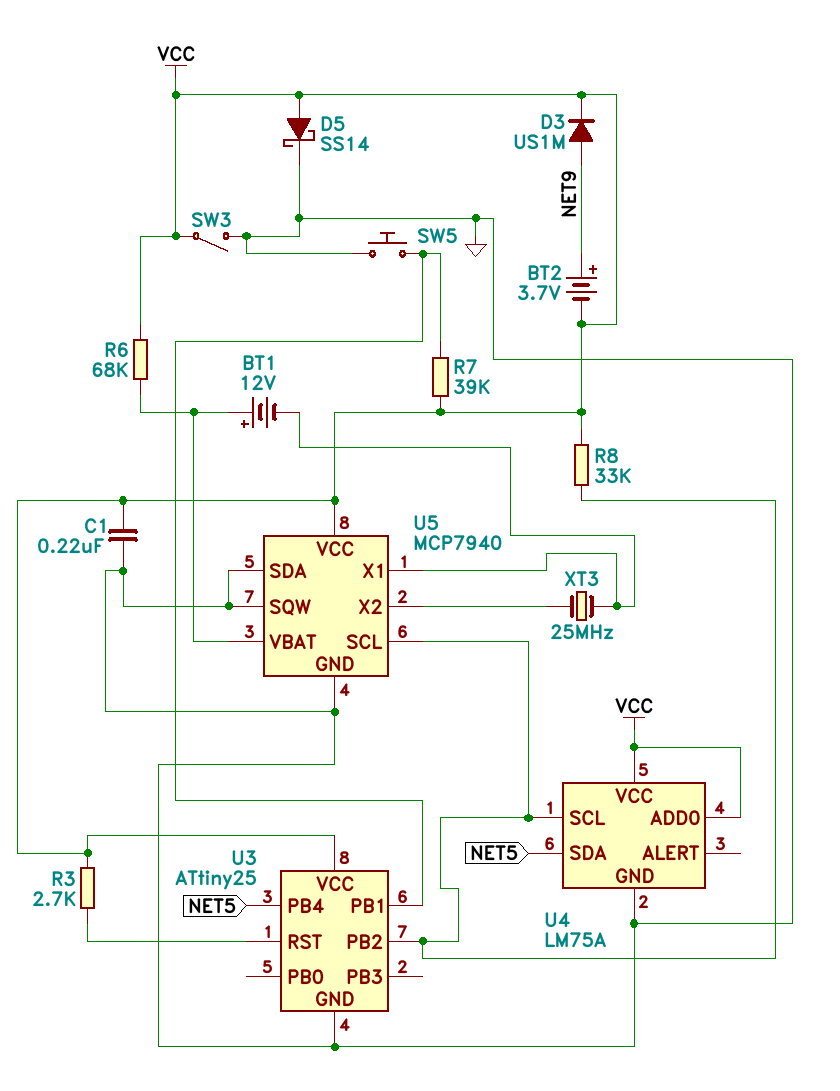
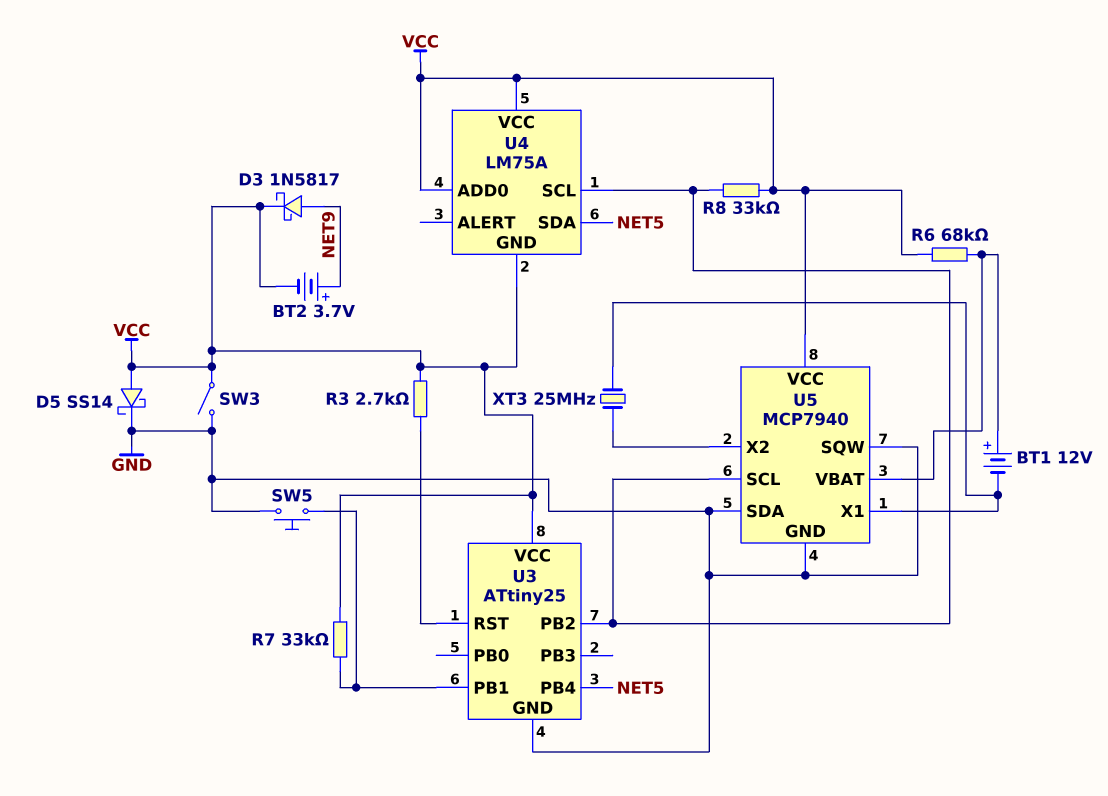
C1: 220nF (GND, VCC) -> none
D3: diode US1M (A NET9, K VCC) -> schottky 1N5817 (A NET9, K VCC)
R7: 39k (U3/PB1, VCC) -> 33k (U3/PB1, VCC)
U4 pin GND: GND -> VCC

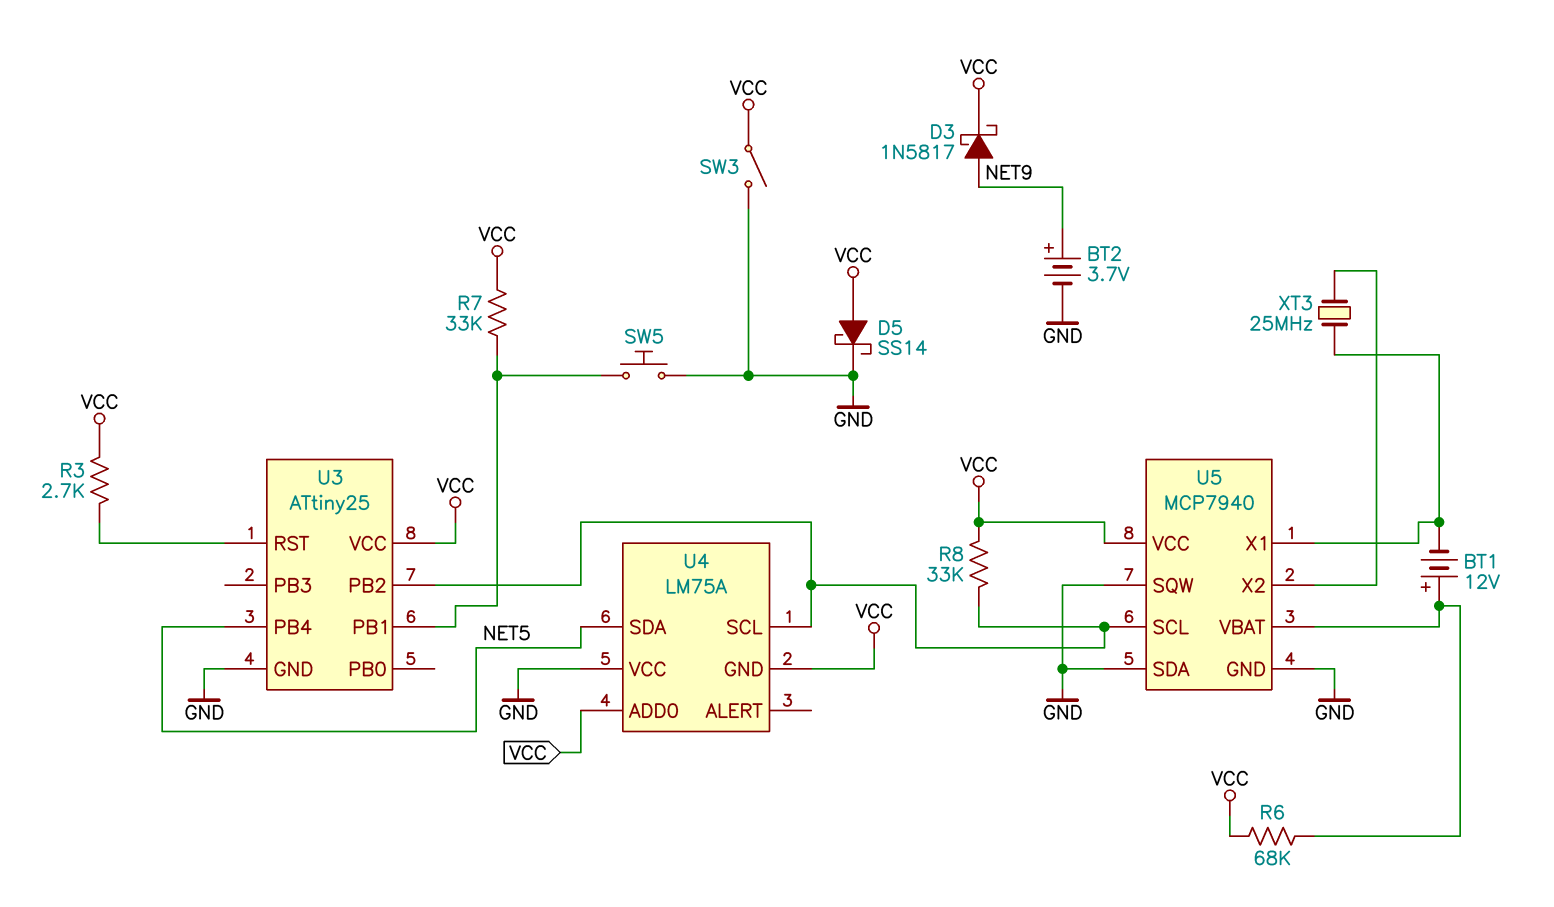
BT2: 3.7V (plus NET9, minus VCC) -> 3.7V (plus NET9, minus GND)
U4 pin VCC: VCC -> GND

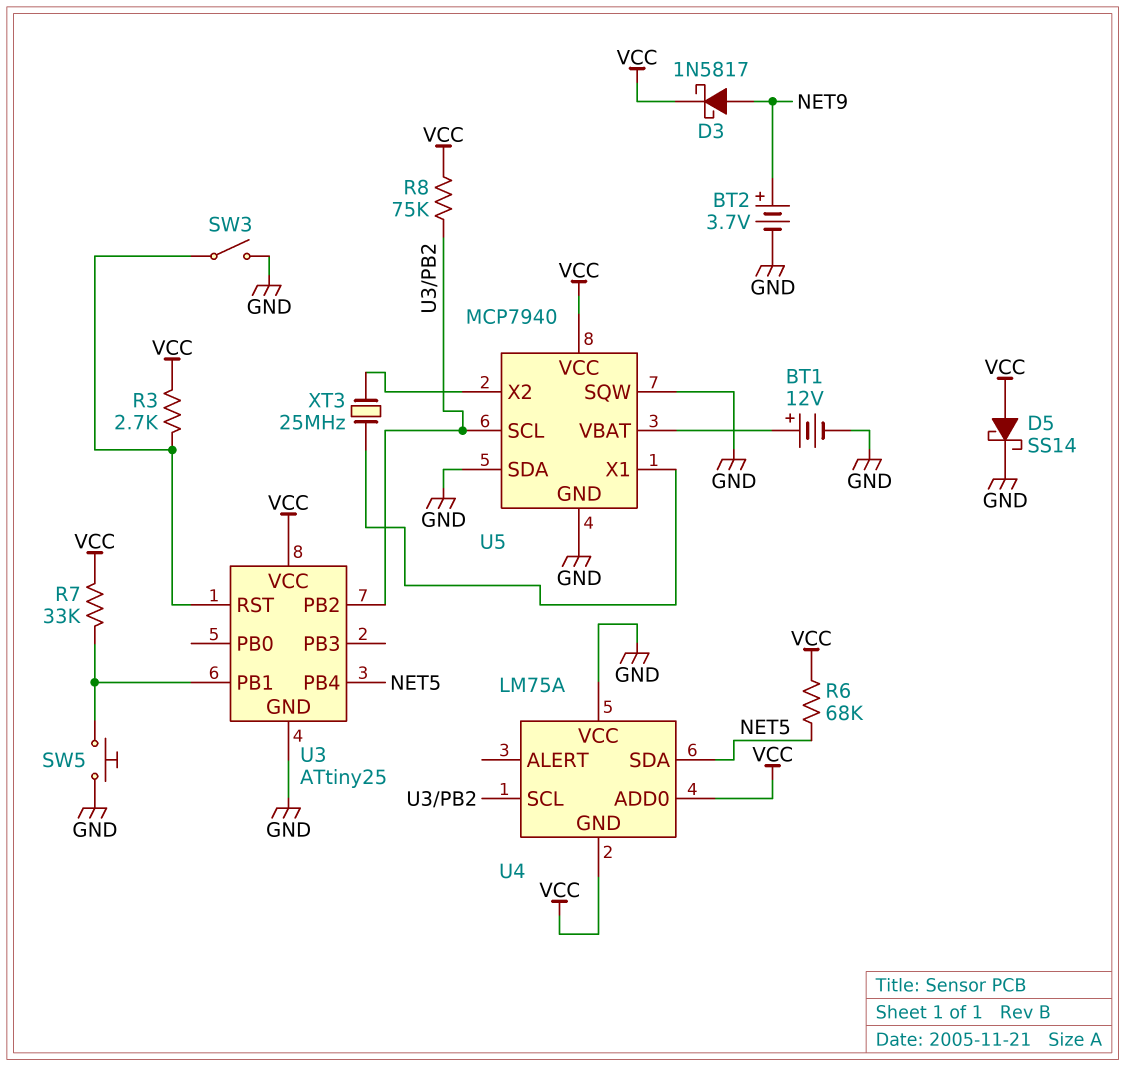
BT1: 12V (plus U5/VBAT, minus U5/X1) -> 12V (plus U5/VBAT, minus GND)
R6: 68k (U5/VBAT, VCC) -> 68k (NET5, VCC)
R8: 33k (U3/PB2, VCC) -> 75k (U3/PB2, VCC)
SW3: switch (GND, VCC) -> switch (GND, U3/RST)

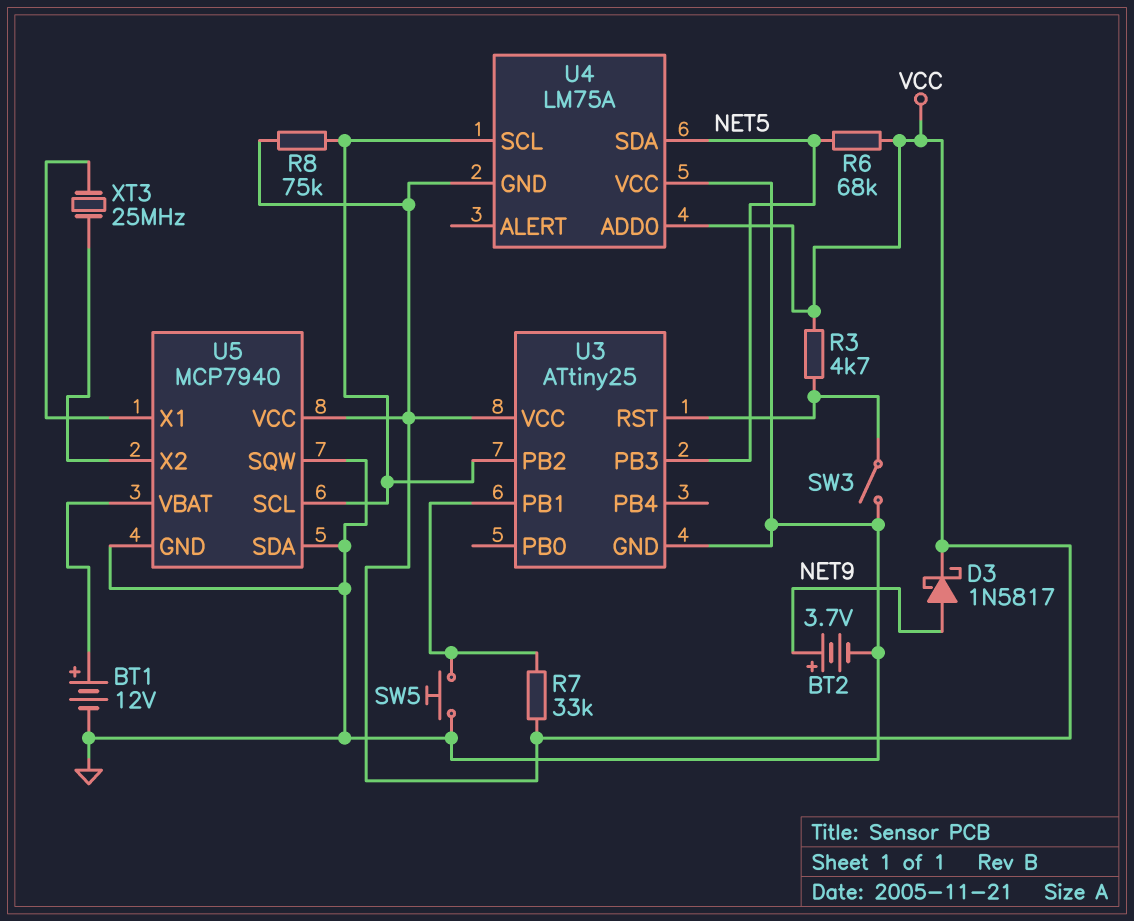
D5: schottky SS14 (A VCC, K GND) -> none
R3: 2.7k (U3/RST, VCC) -> 4.7k (U3/RST, VCC)
U3 pin PB3: none -> NET5
U3 pin PB4: NET5 -> none

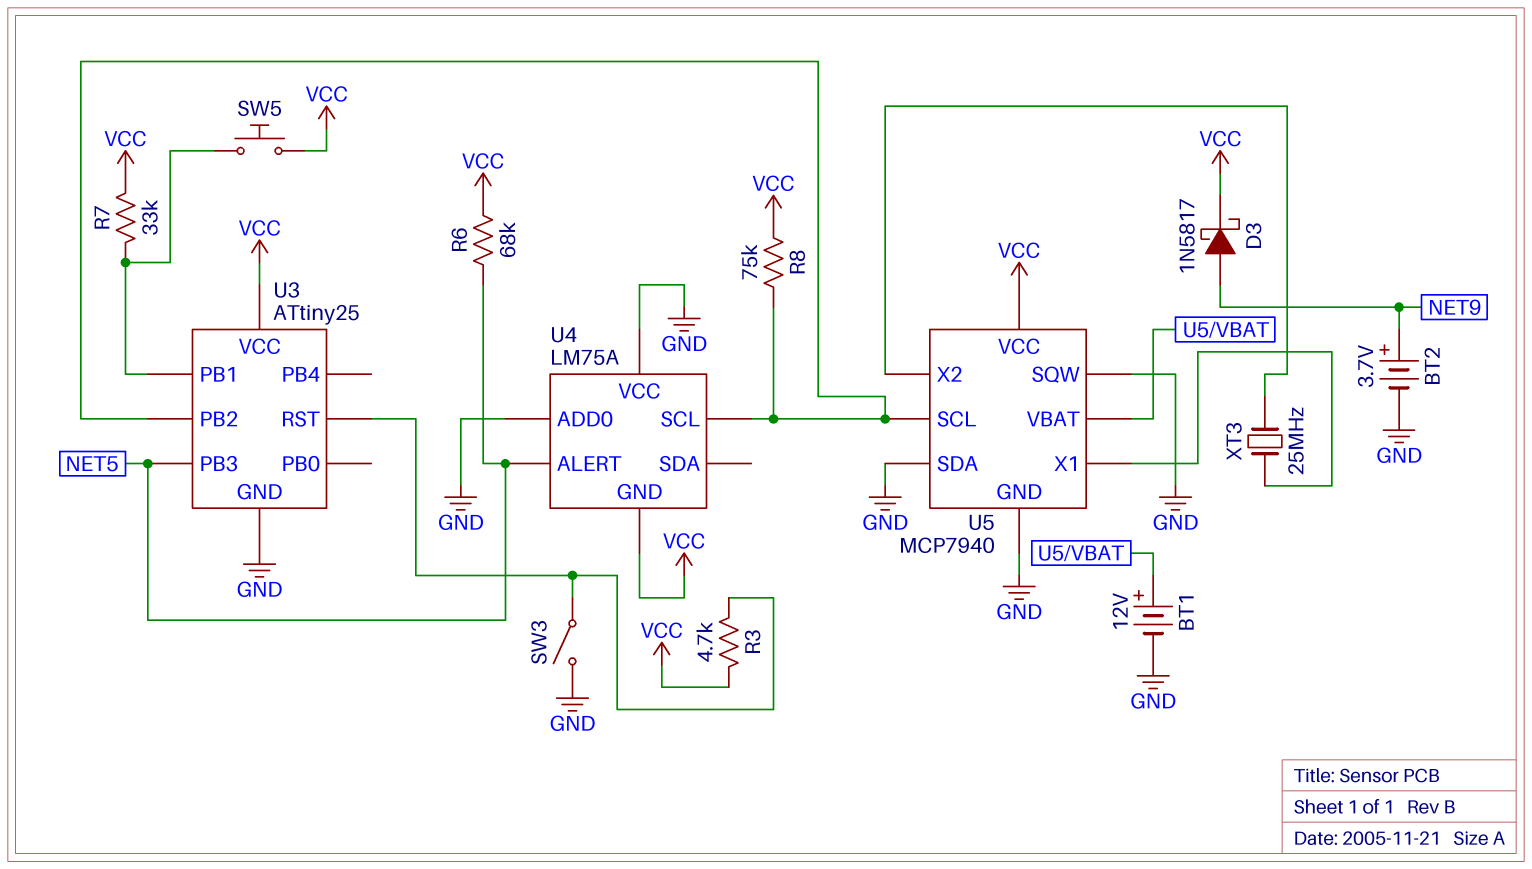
SW5: button (GND, U3/PB1) -> button (U3/PB1, VCC)
U4 pin ADD0: VCC -> GND
U4 pin ALERT: none -> NET5
U4 pin SDA: NET5 -> none

